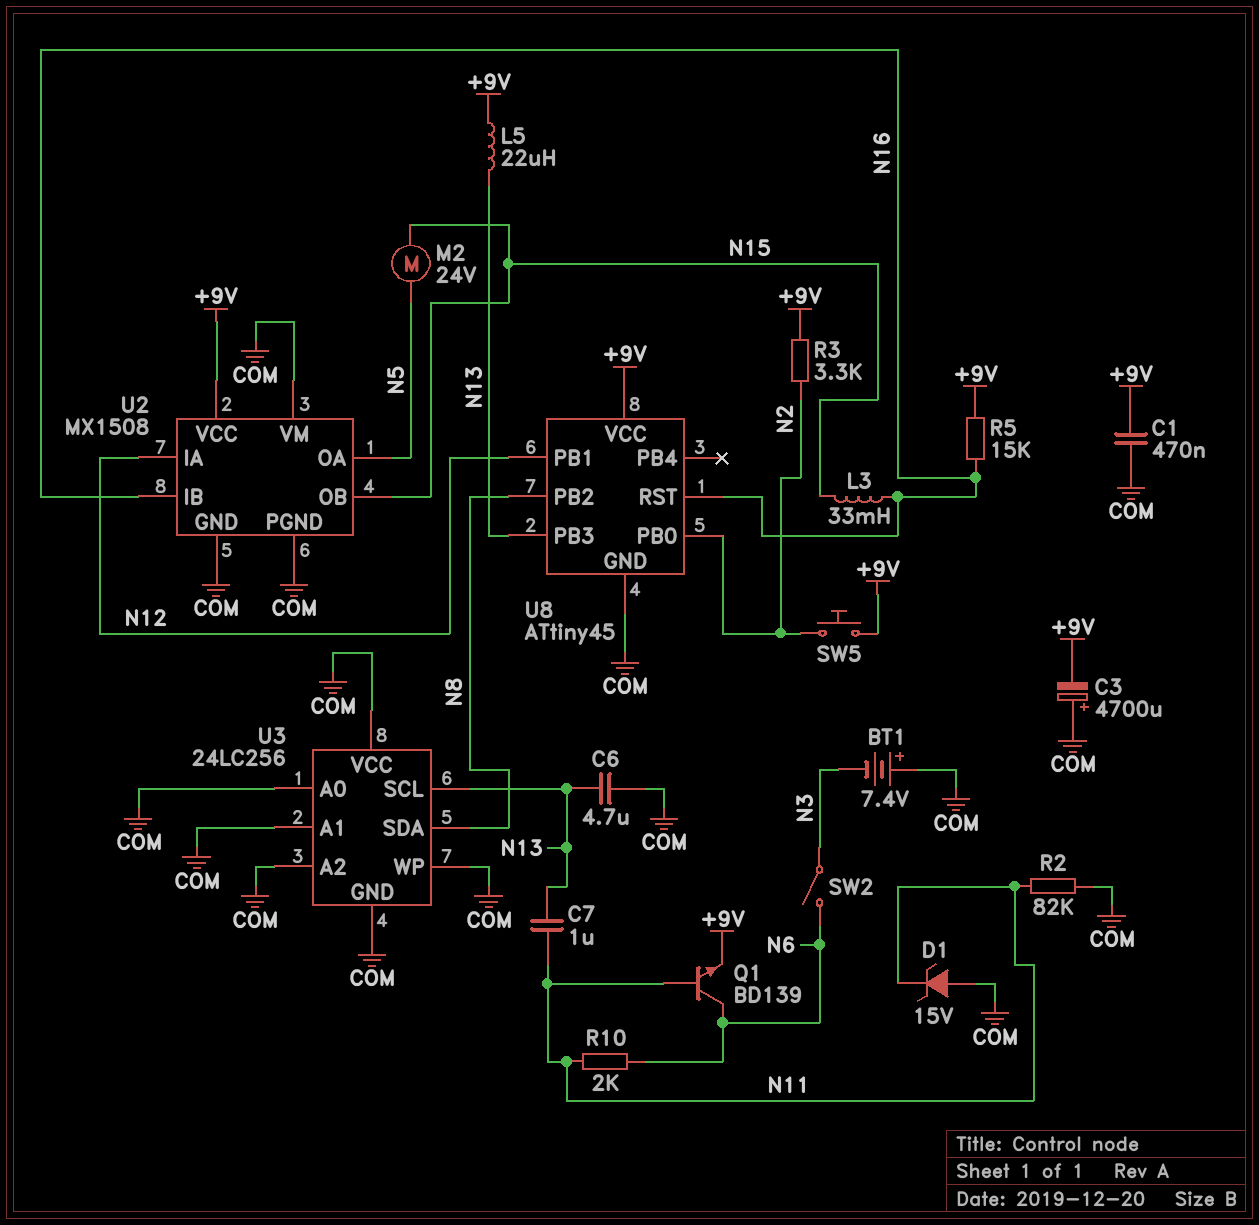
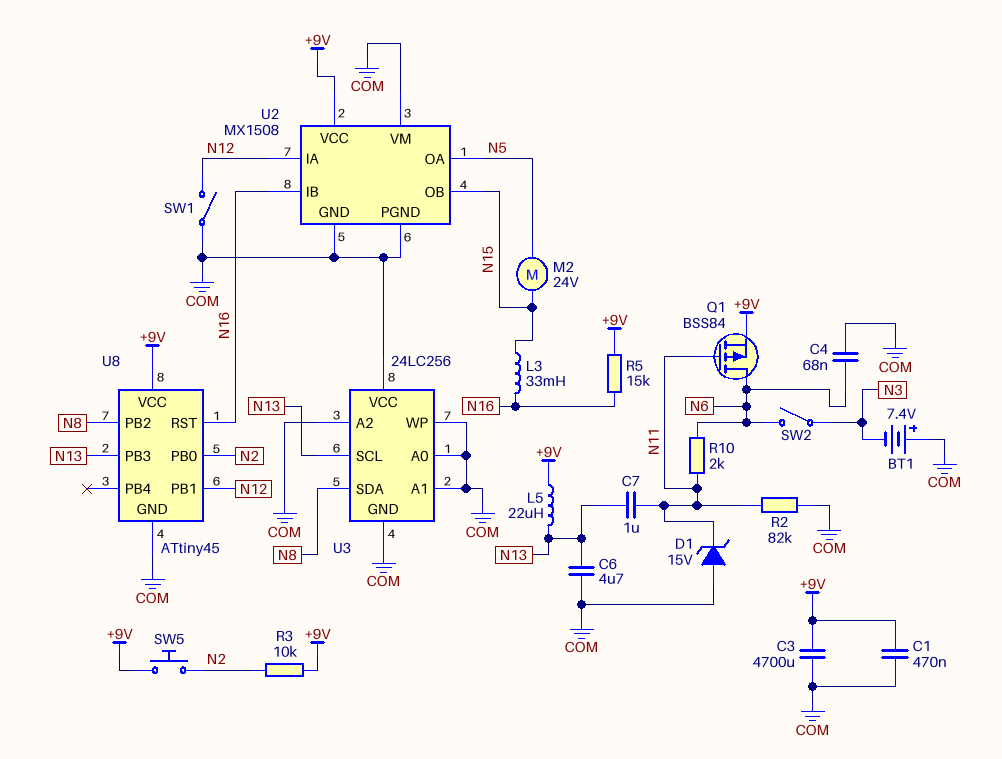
C3: 4700uF (plus COM, minus +9V) -> 4700uF (+9V, COM)
C4: none -> 68nF (COM, N6)
Q1: NPN BD139 (B N11, C N6, E +9V) -> PMOS BSS84 (G N11, D N6, S +9V)
R3: 3.3k (+9V, N2) -> 10k (+9V, N2)
SW1: none -> switch (COM, N12)

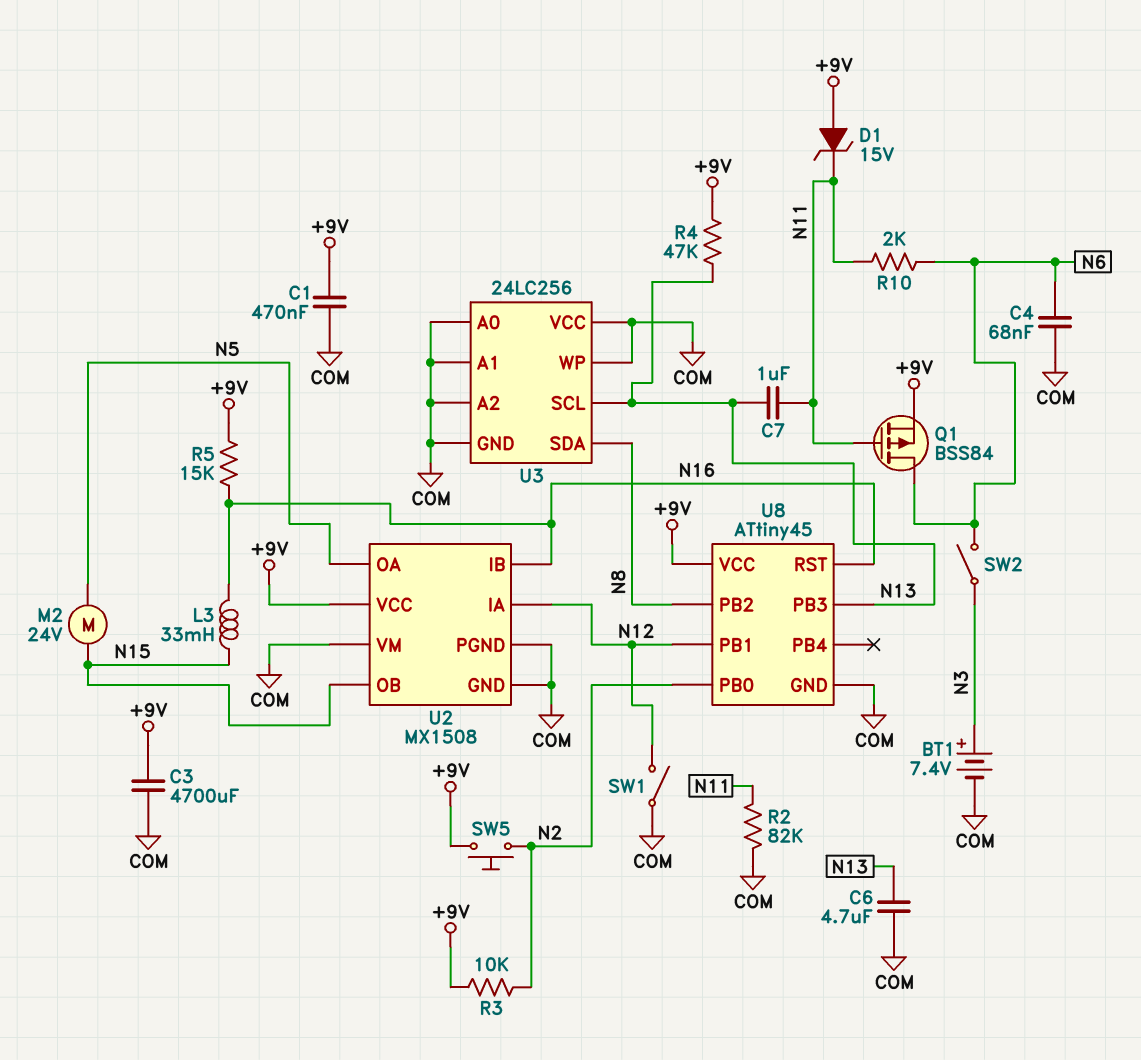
BT1: 7.4V (plus COM, minus N3) -> 7.4V (plus N3, minus COM)
D1: zener 15V (A COM, K N11) -> zener 15V (A +9V, K N11)
L5: 22uH (+9V, N13) -> none
R4: none -> 47k (+9V, N13)

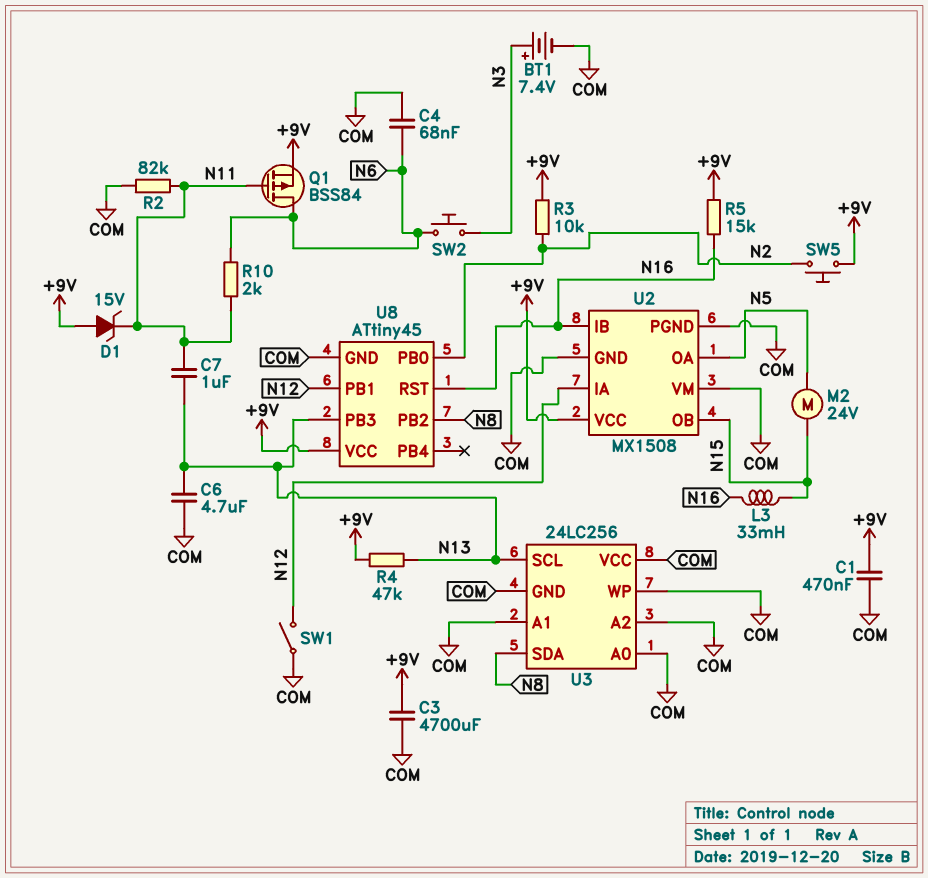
SW2: switch (N3, N6) -> button (N3, N6)

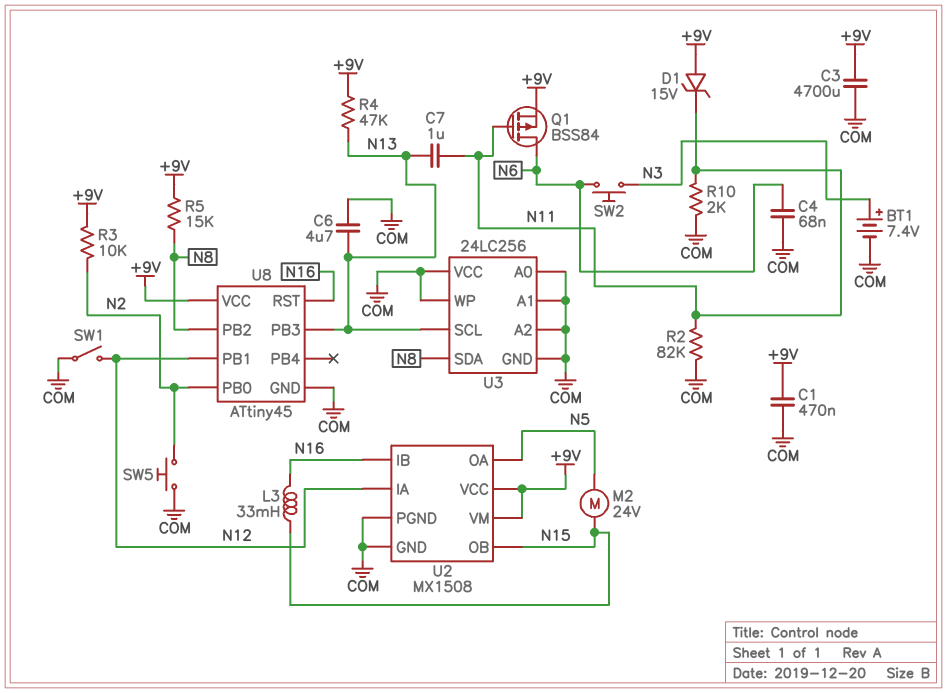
R5: 15k (+9V, N16) -> 15k (+9V, N8)
R10: 2k (N6, N11) -> 2k (COM, N11)
SW5: button (+9V, N2) -> button (COM, N2)
U2 pin VM: COM -> +9V

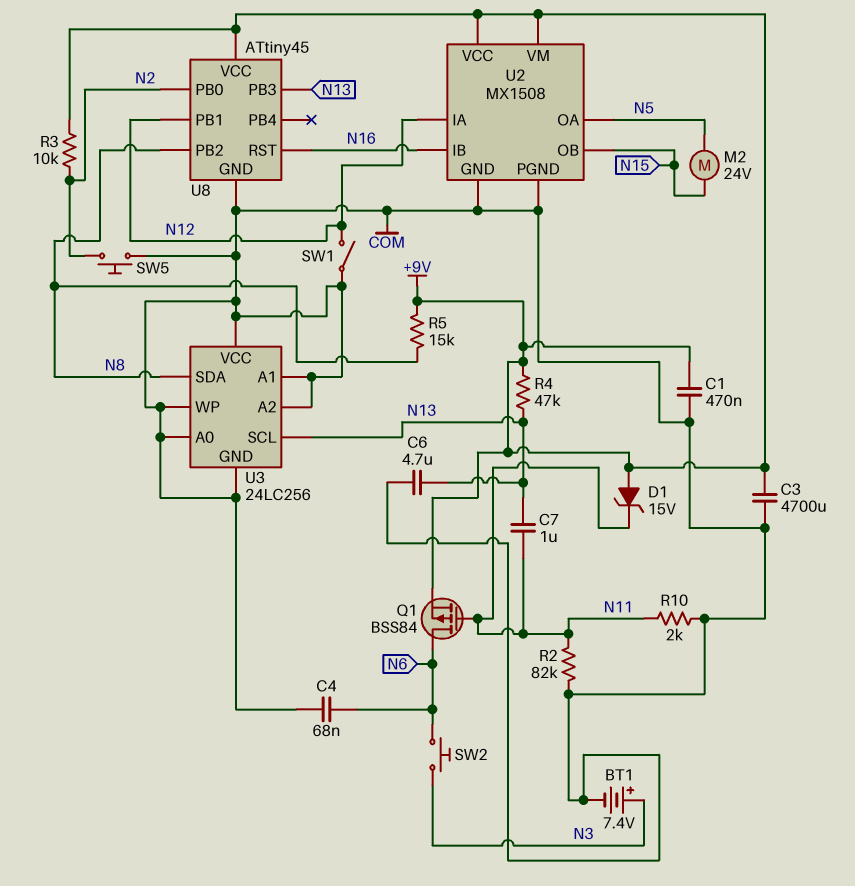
L3: 33mH (N15, N16) -> none

